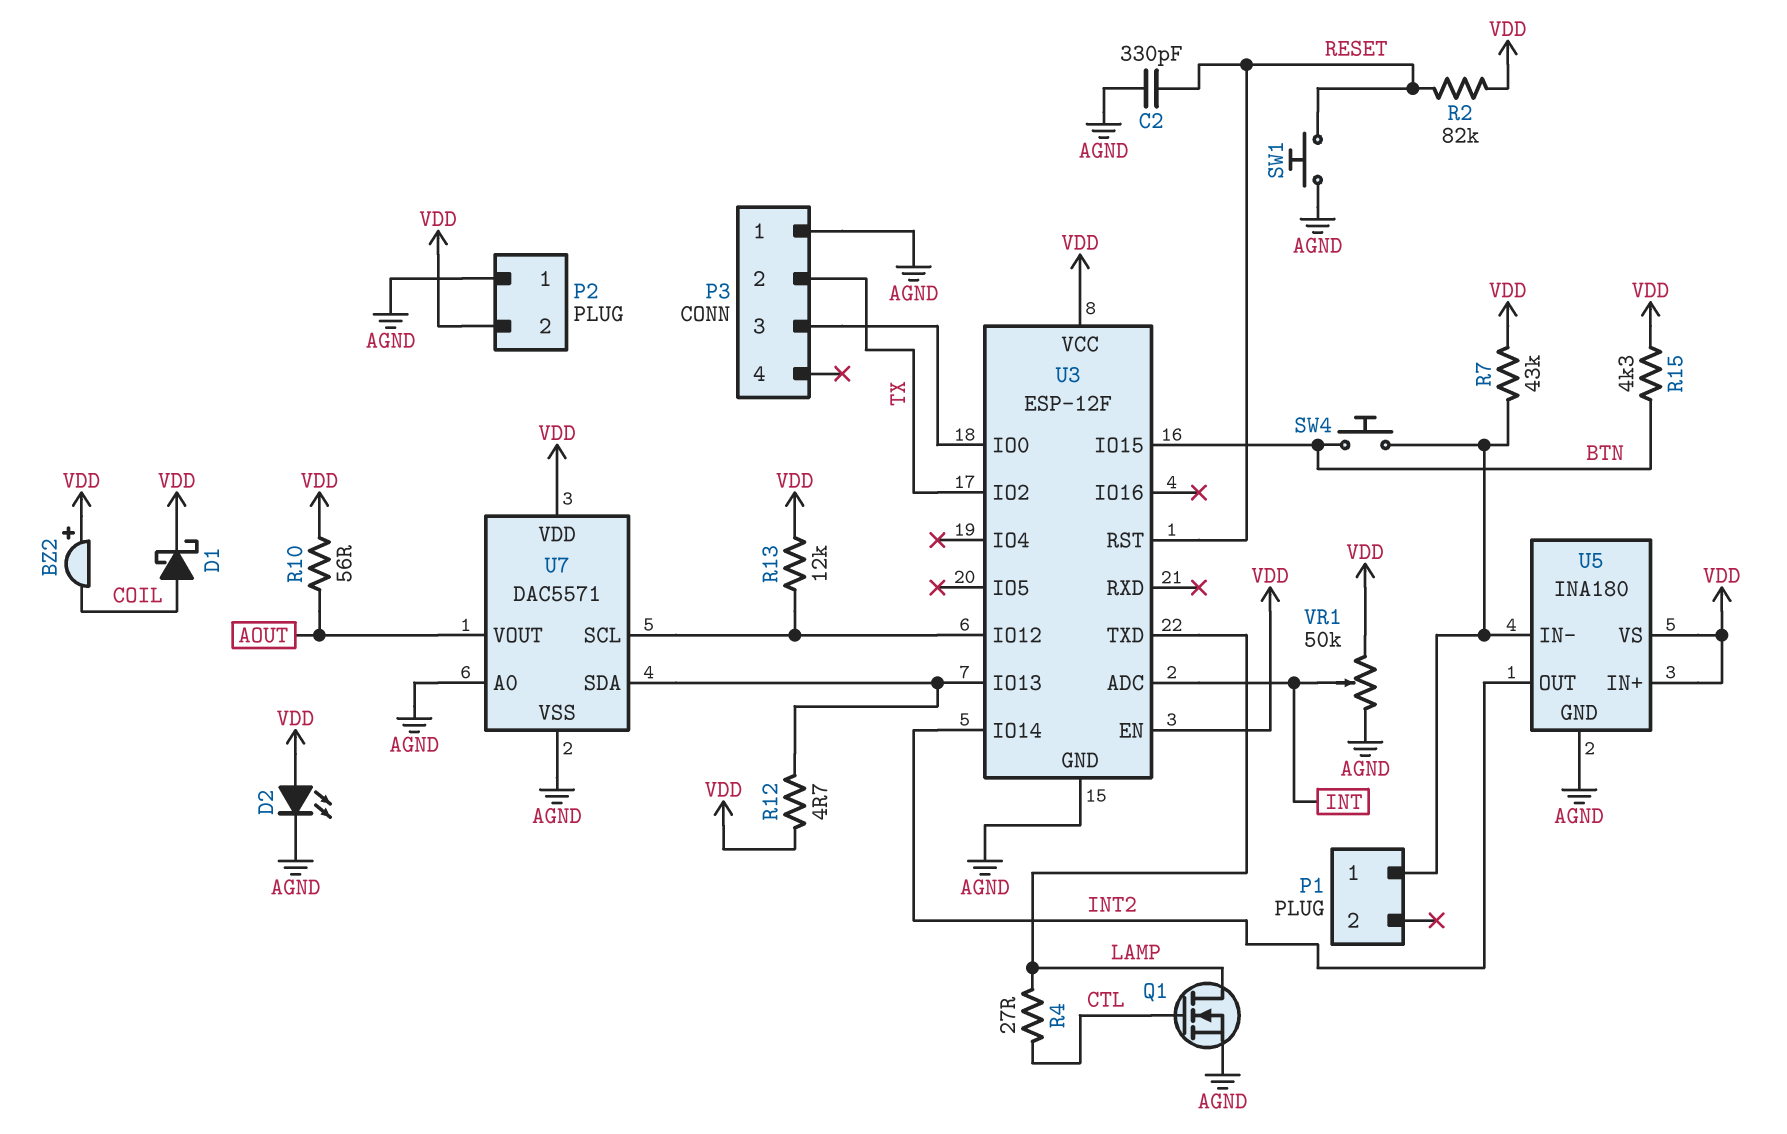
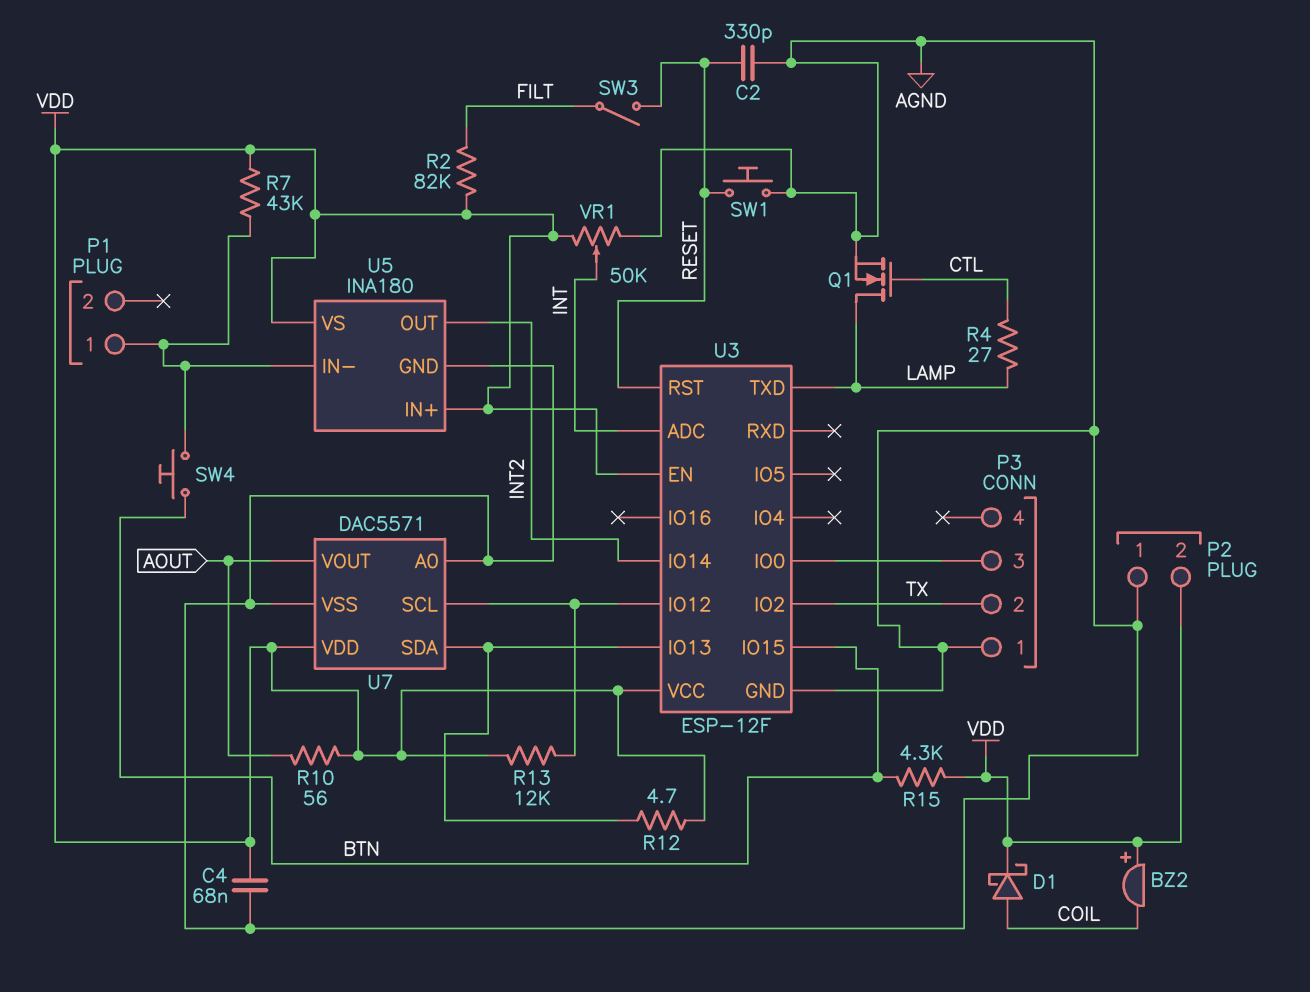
C4: none -> 68nF (AGND, VDD)
D2: LED (A VDD, K AGND) -> none
R2: 82k (RESET, VDD) -> 82k (FILT, VDD)
SW3: none -> switch (FILT, RESET)

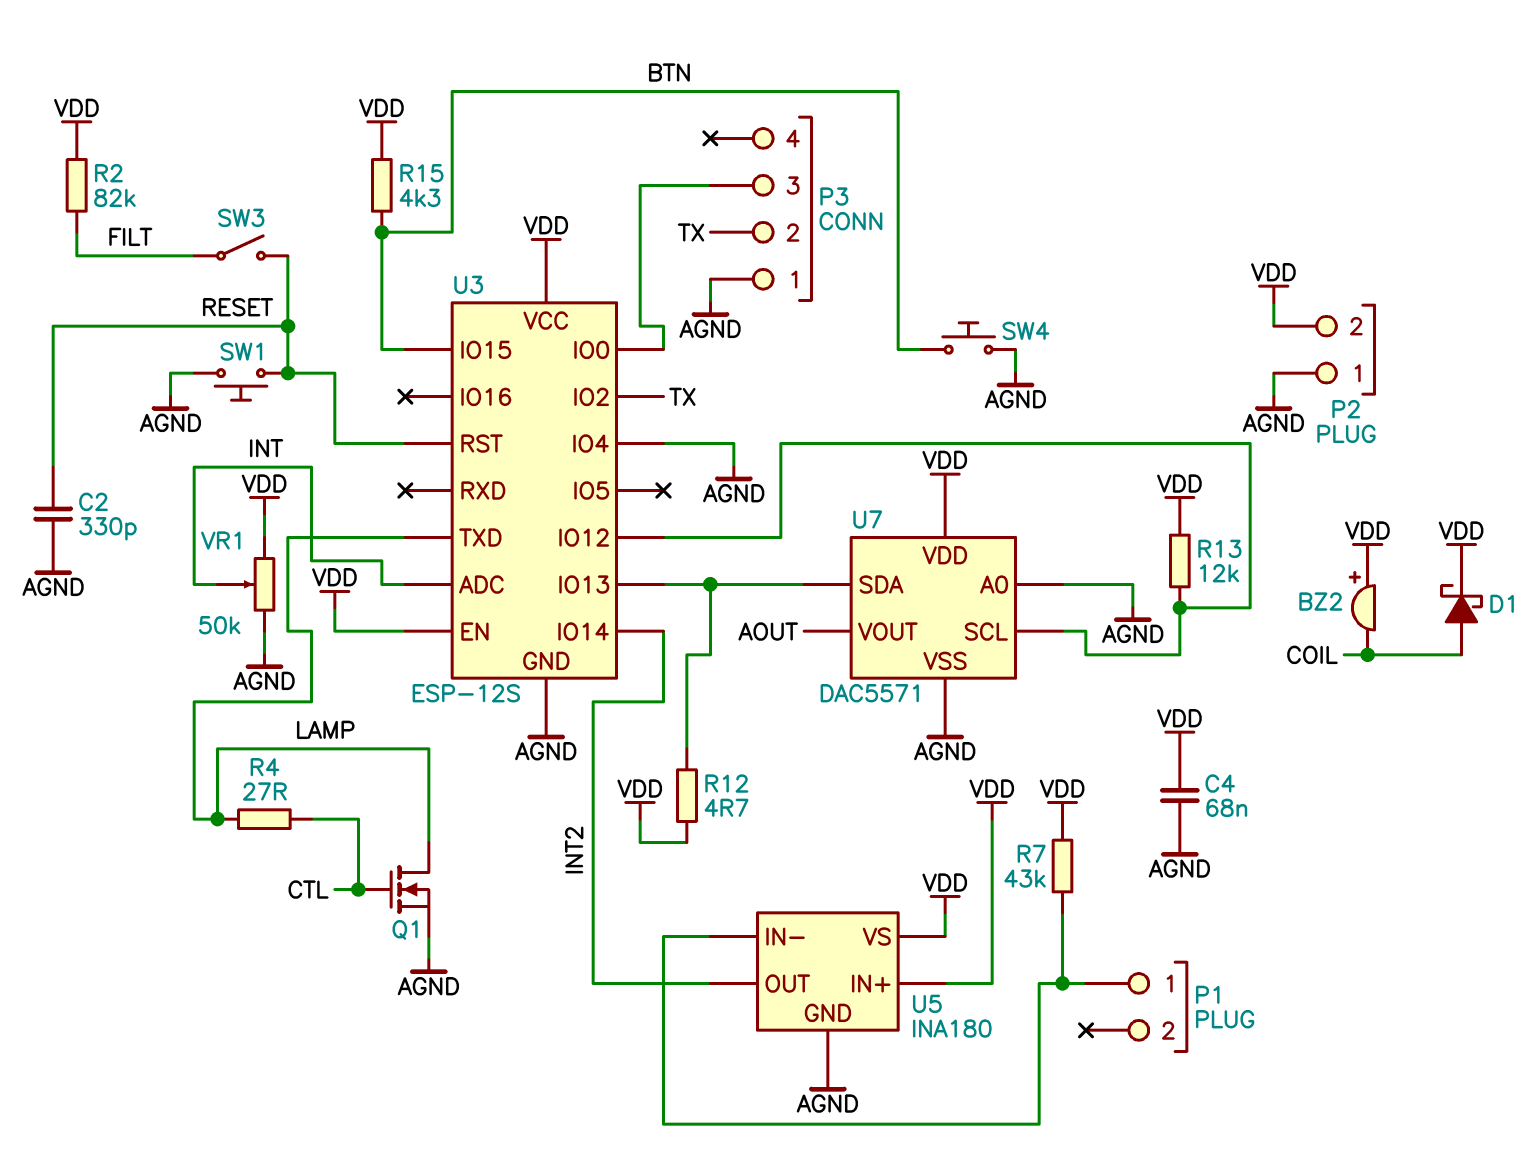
R10: 56 (AOUT, VDD) -> none
SW4: button (BTN, P1/1) -> button (AGND, BTN)
U3: ESP-12F -> ESP-12S
U3 pin IO4: none -> AGND

